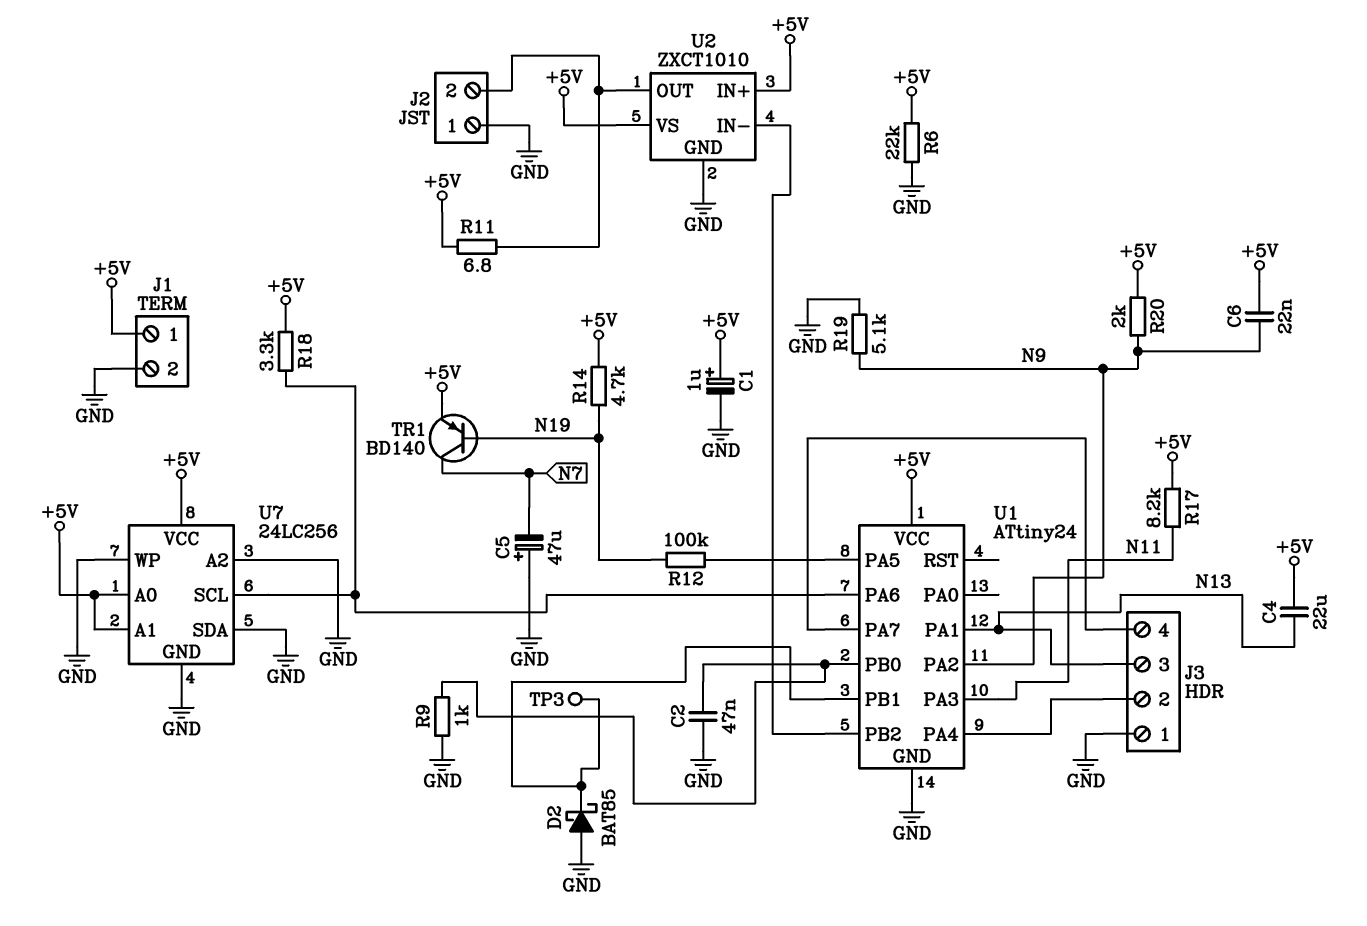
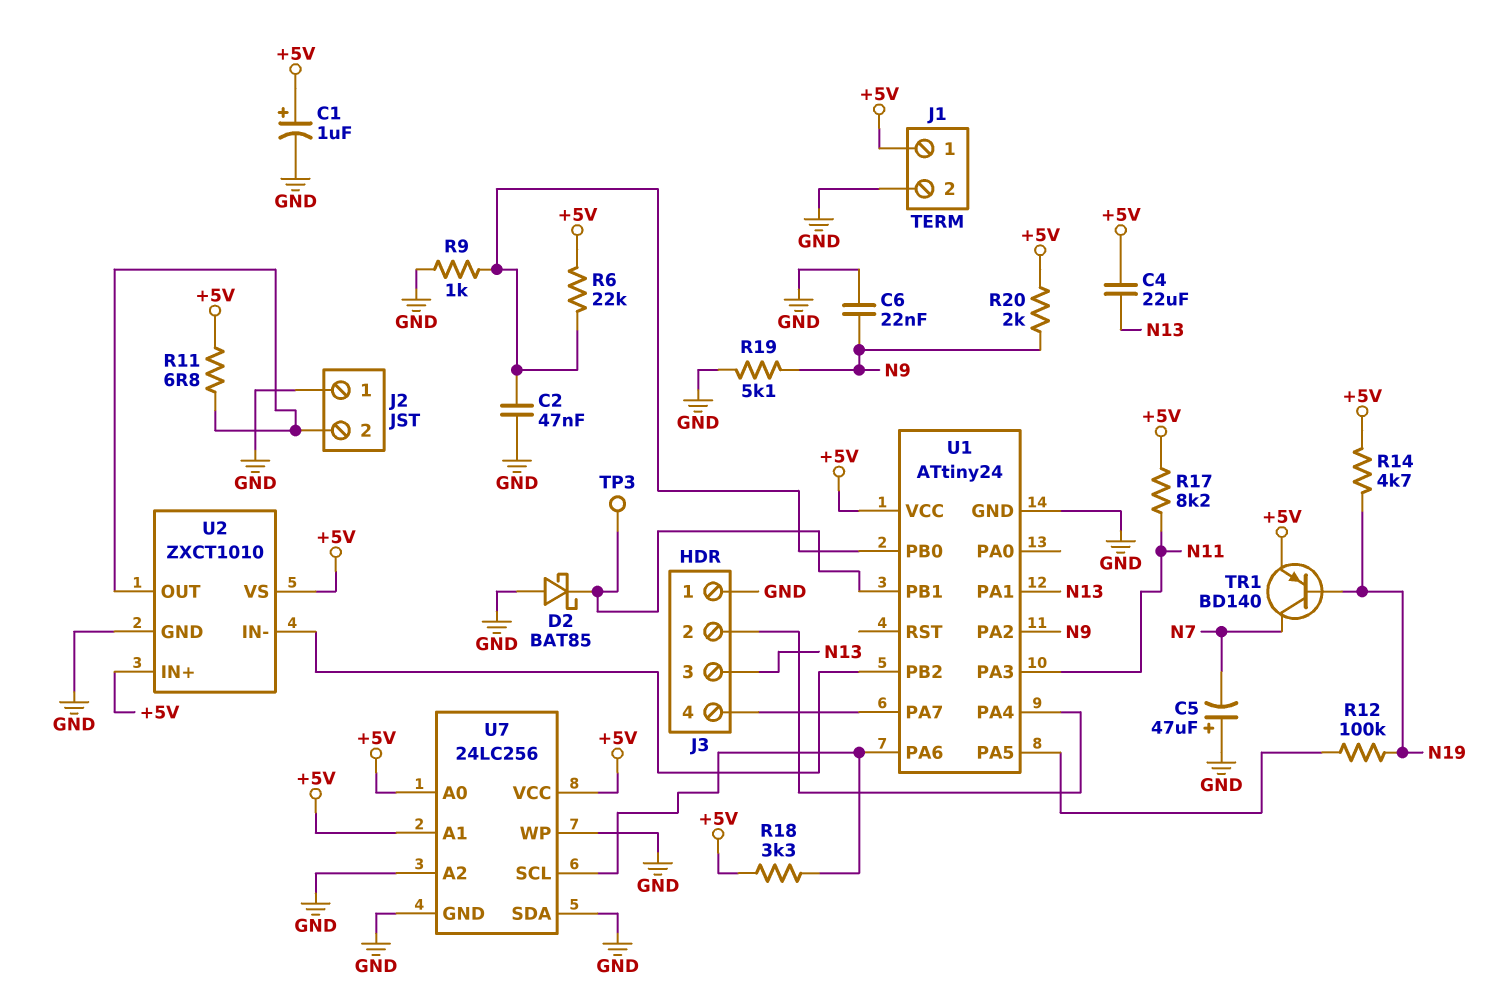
C6: 22nF (+5V, N9) -> 22nF (GND, N9)
R6: 22k (+5V, GND) -> 22k (+5V, U1/PB0)

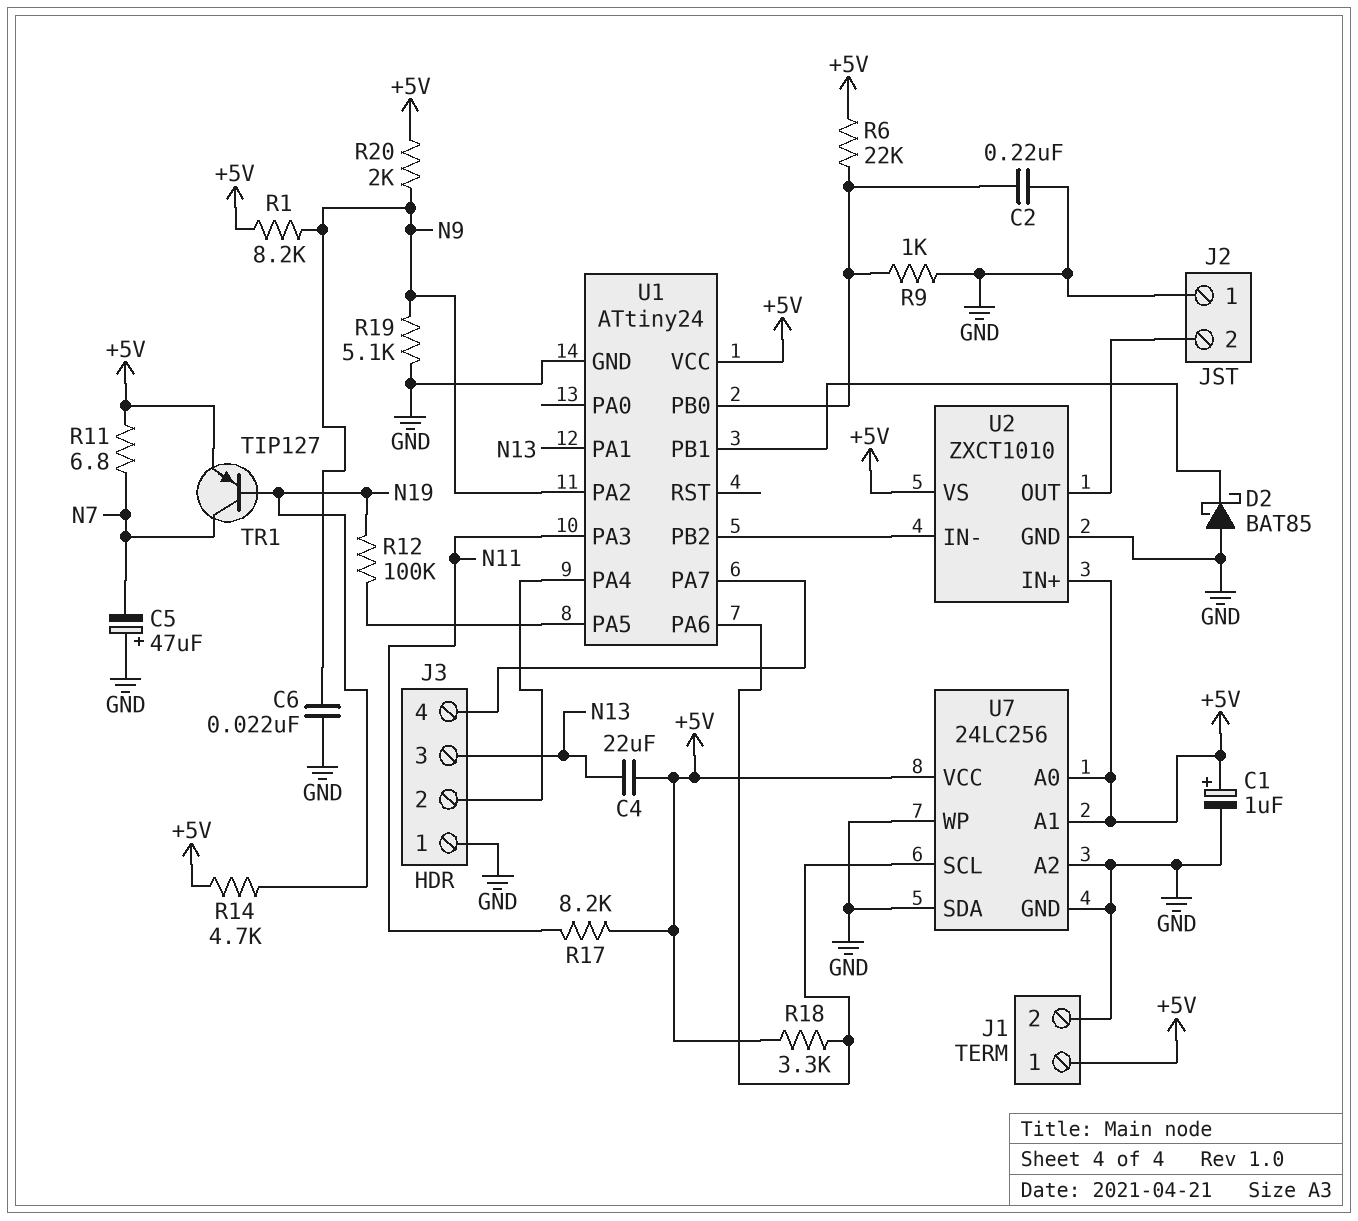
C2: 47nF (GND, U1/PB0) -> 220nF (GND, U1/PB0)
R1: none -> 8.2k (+5V, N9)
R11: 6.8 (+5V, J2/2) -> 6.8 (+5V, N7)
TP3: test point (U1/PB1) -> none
TR1: PNP BD140 (B N19, C N7, E +5V) -> PNP TIP127 (B N19, C N7, E +5V)

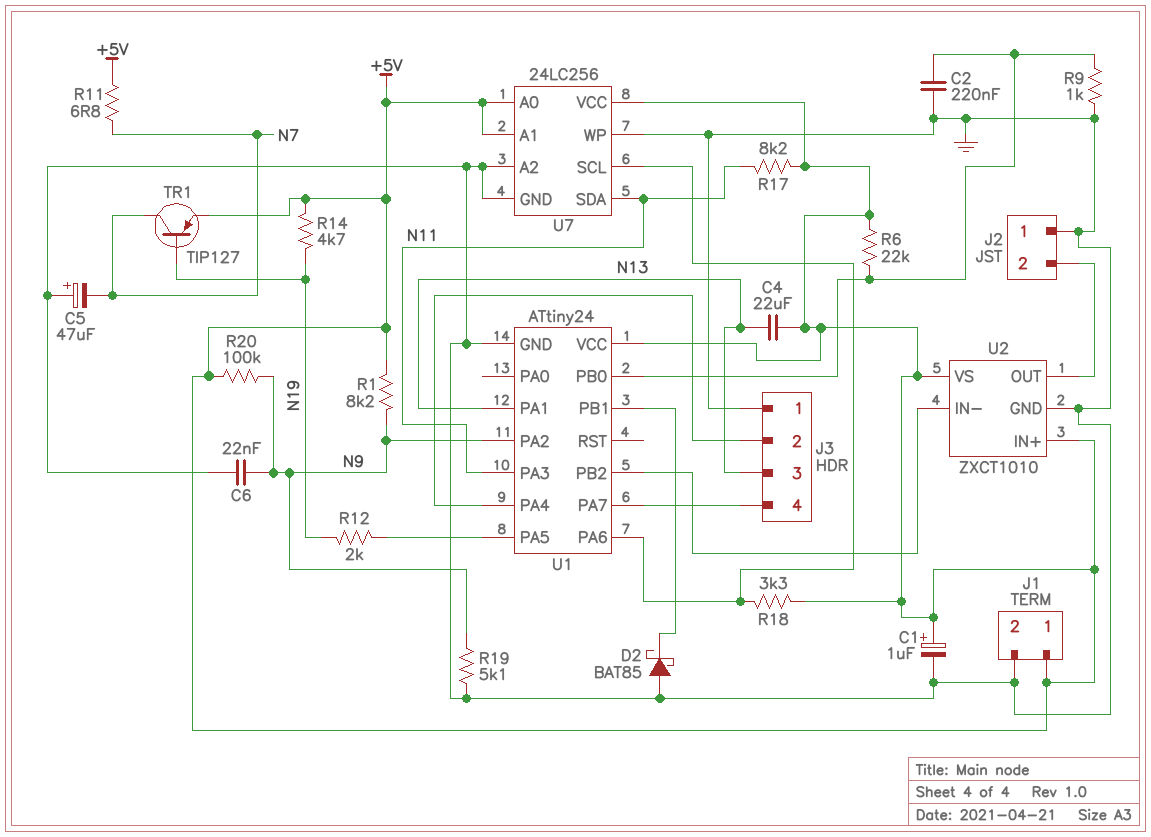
R12: 100k (N19, U1/PA5) -> 2k (N19, U1/PA5)
R20: 2k (+5V, N9) -> 100k (+5V, N9)
U7 pin SDA: GND -> N11

